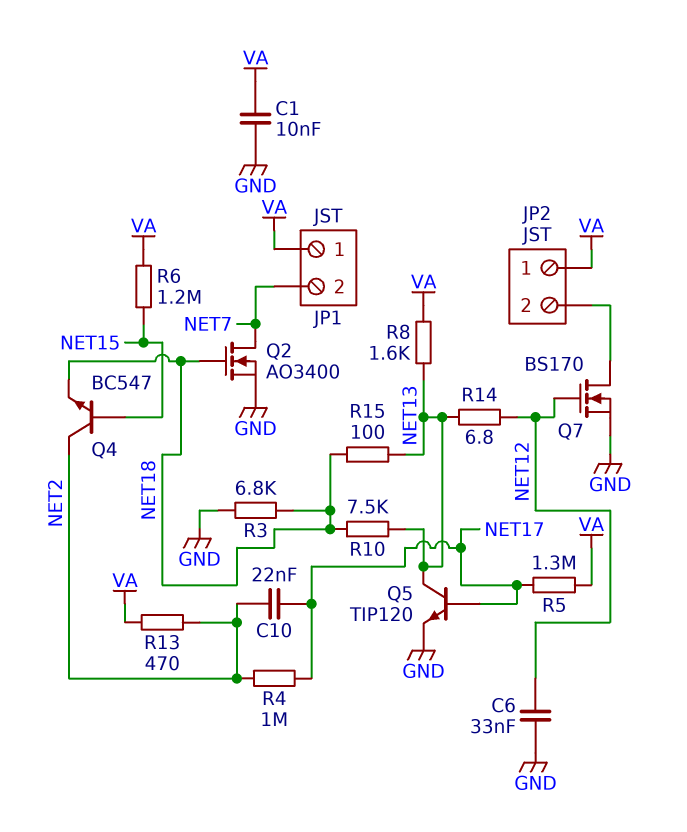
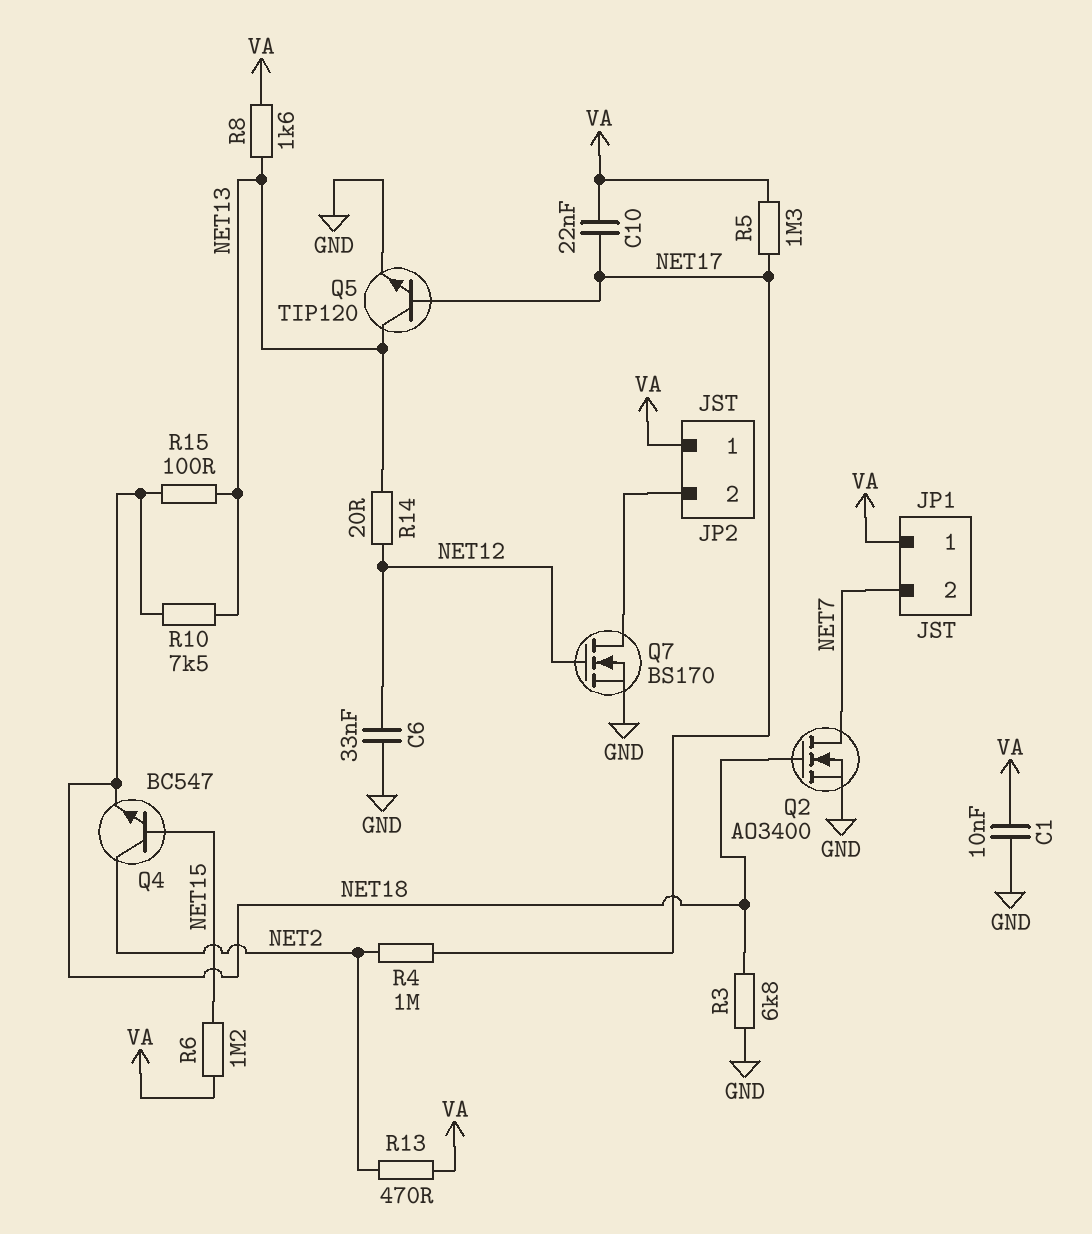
C10: 22nF (NET2, NET17) -> 22nF (NET17, VA)
R14: 6.8 (NET12, NET13) -> 20 (NET12, NET13)

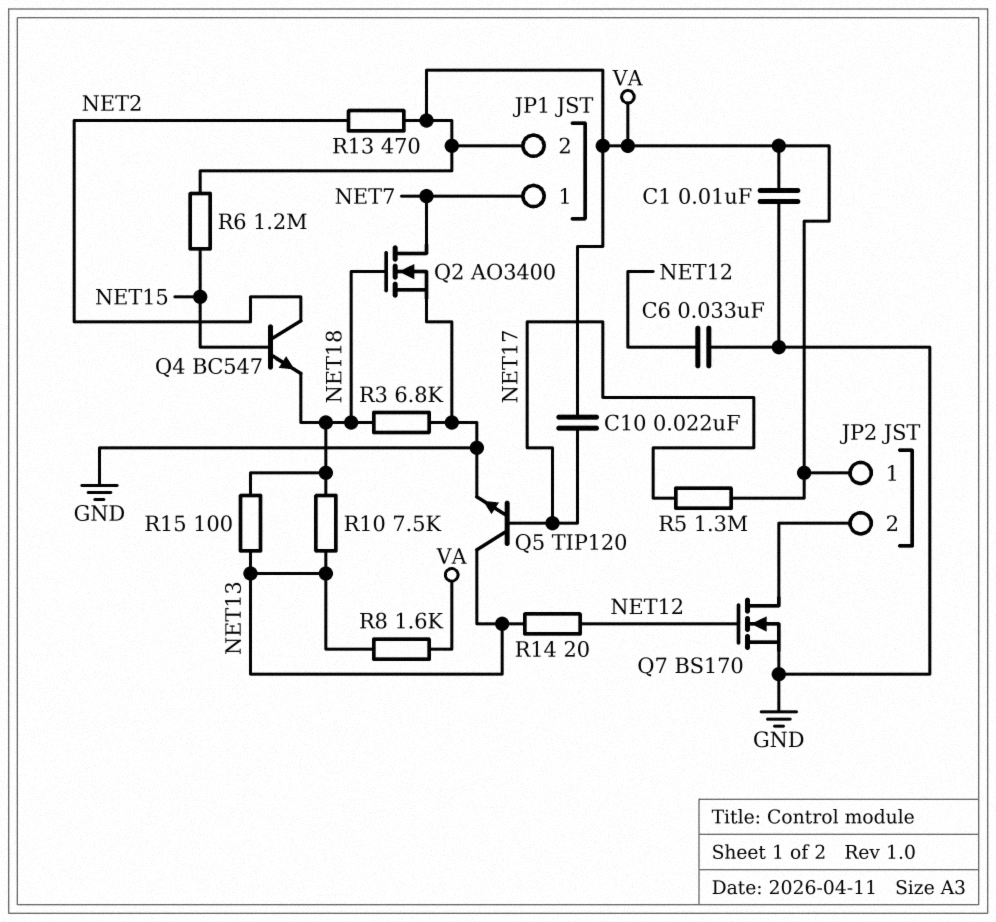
JP1 pin 1: VA -> NET7
JP1 pin 2: NET7 -> VA
R4: 1M (NET2, NET17) -> none

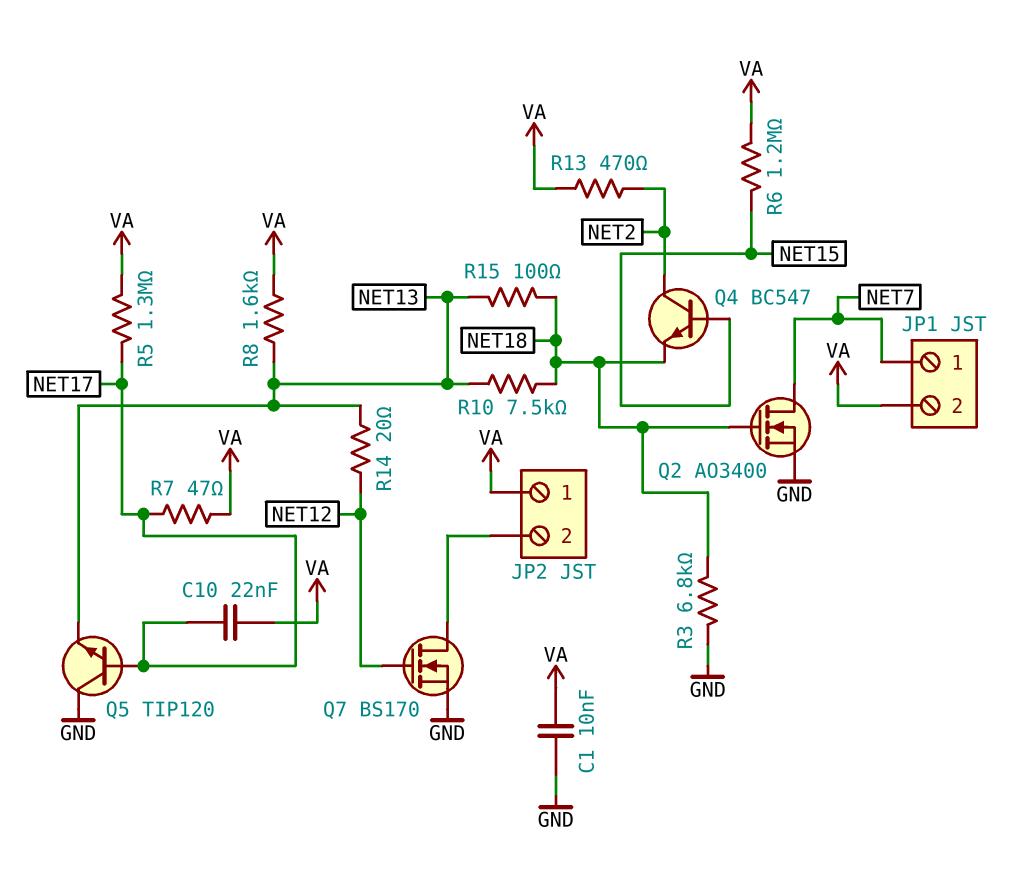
C6: 33nF (GND, NET12) -> none
Q5: NPN TIP120 (B NET17, C NET13, E GND) -> NPN TIP120 (B NET17, C GND, E NET13)
R7: none -> 47 (NET17, VA)

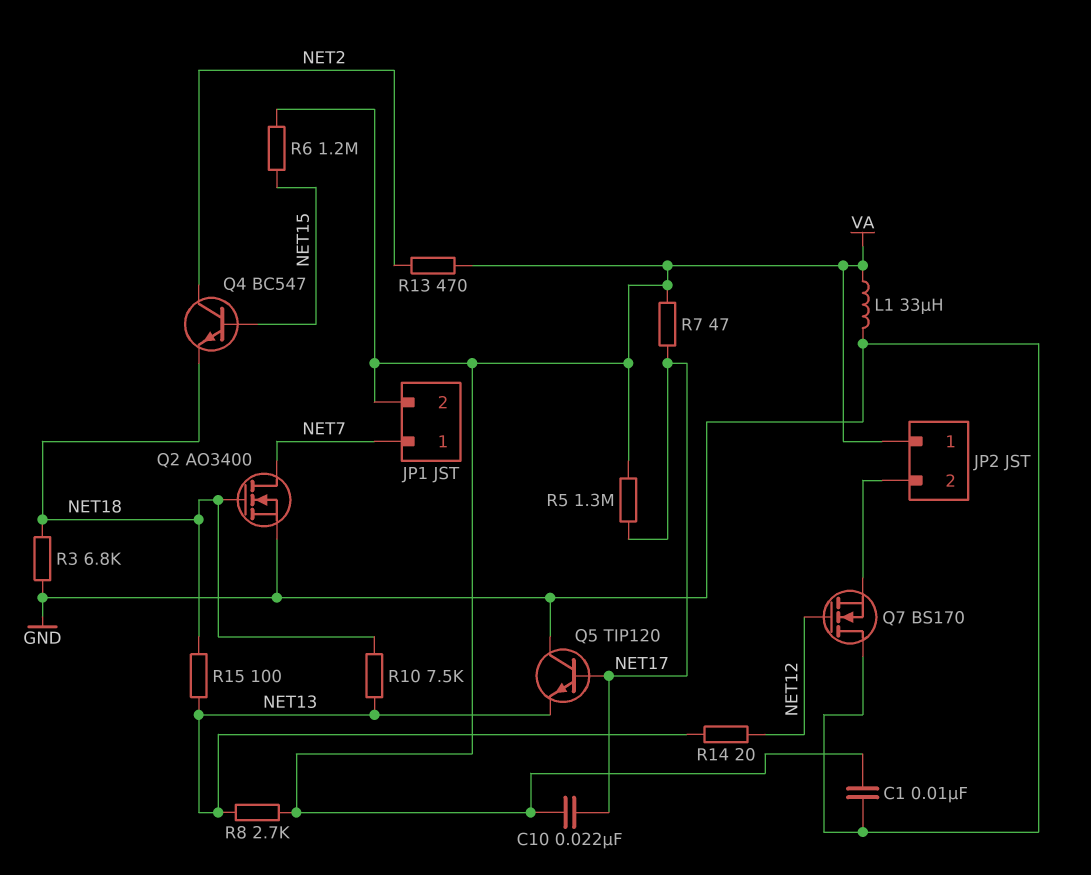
L1: none -> 33uH (GND, VA)
Q7: NMOS BS170 (G NET12, D JP2/2, S GND) -> NMOS BS170 (G NET12, D GND, S JP2/2)
R8: 1.6k (NET13, VA) -> 2.7k (NET13, VA)

